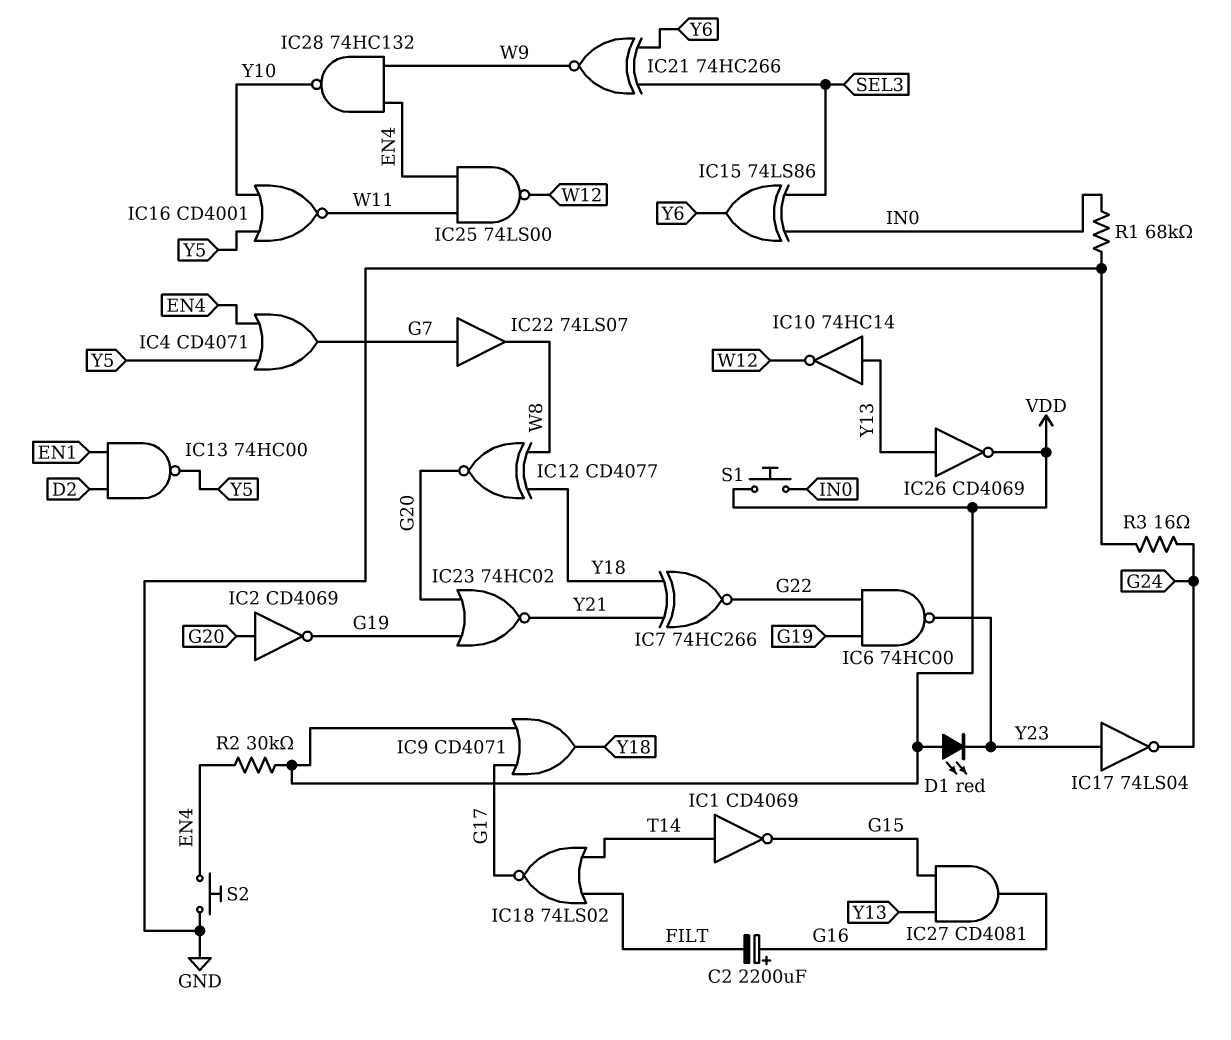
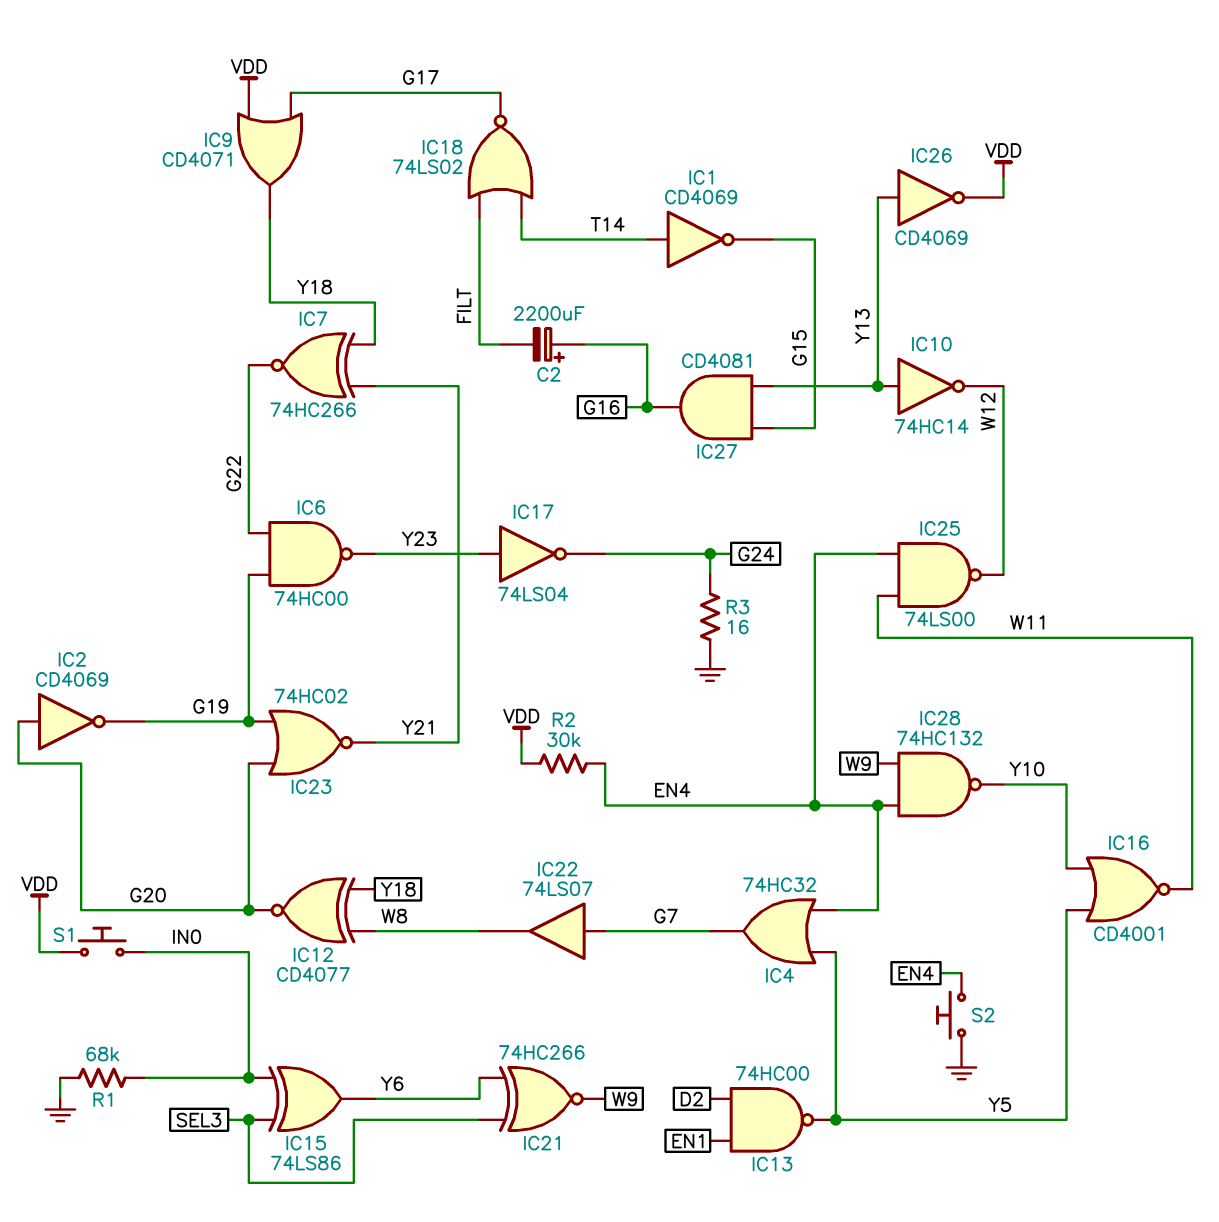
D1: LED red (A VDD, K Y23) -> none
IC4: OR CD4071 (in EN4, in Y5, out G7) -> OR 74HC32 (in EN4, in Y5, out G7)

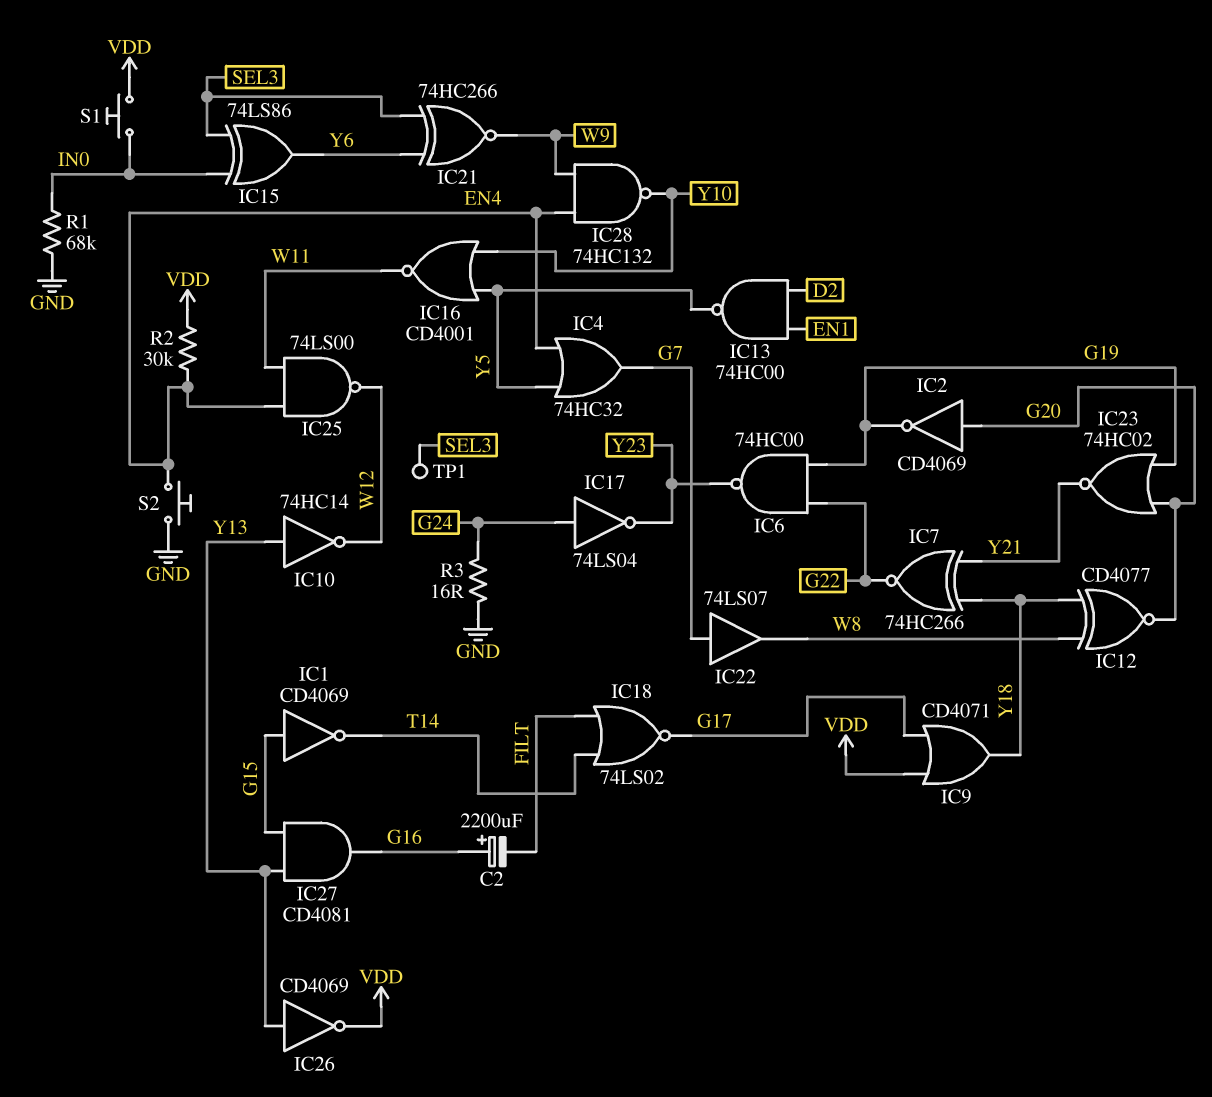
IC1: NOT CD4069 (in T14, out G15) -> NOT CD4069 (in G15, out T14)
IC17: NOT 74LS04 (in Y23, out G24) -> NOT 74LS04 (in G24, out Y23)
TP1: none -> test point (SEL3)

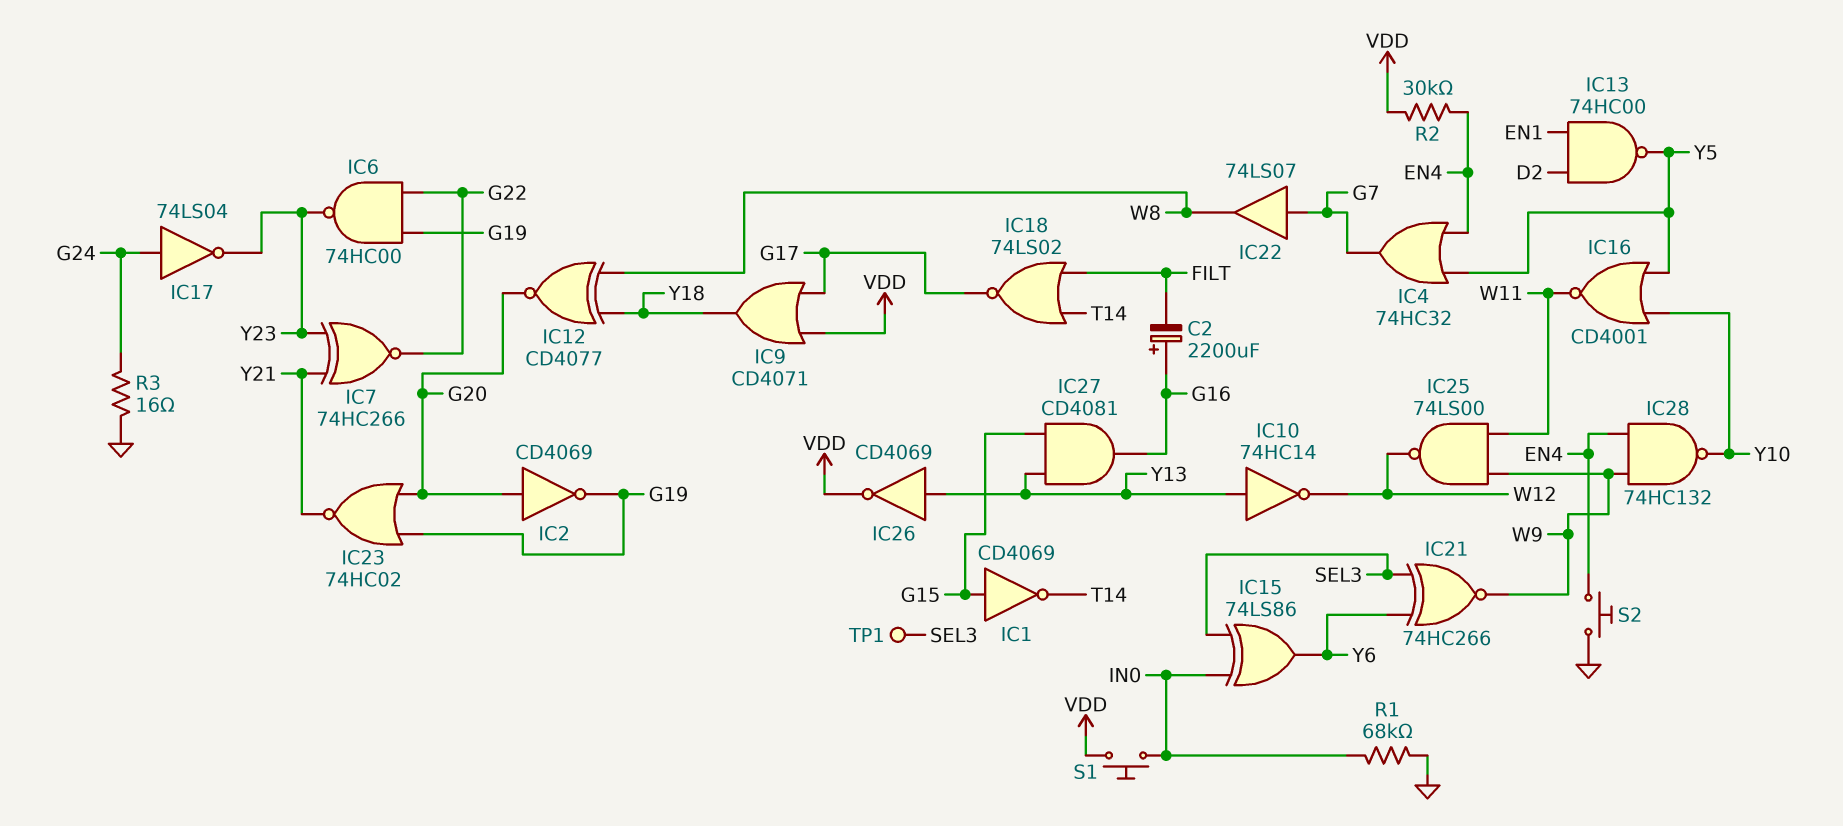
IC7: XNOR 74HC266 (in Y18, in Y21, out G22) -> XNOR 74HC266 (in Y21, in Y23, out G22)
IC25: NAND 74LS00 (in EN4, in W11, out W12) -> NAND 74LS00 (in W9, in W11, out W12)

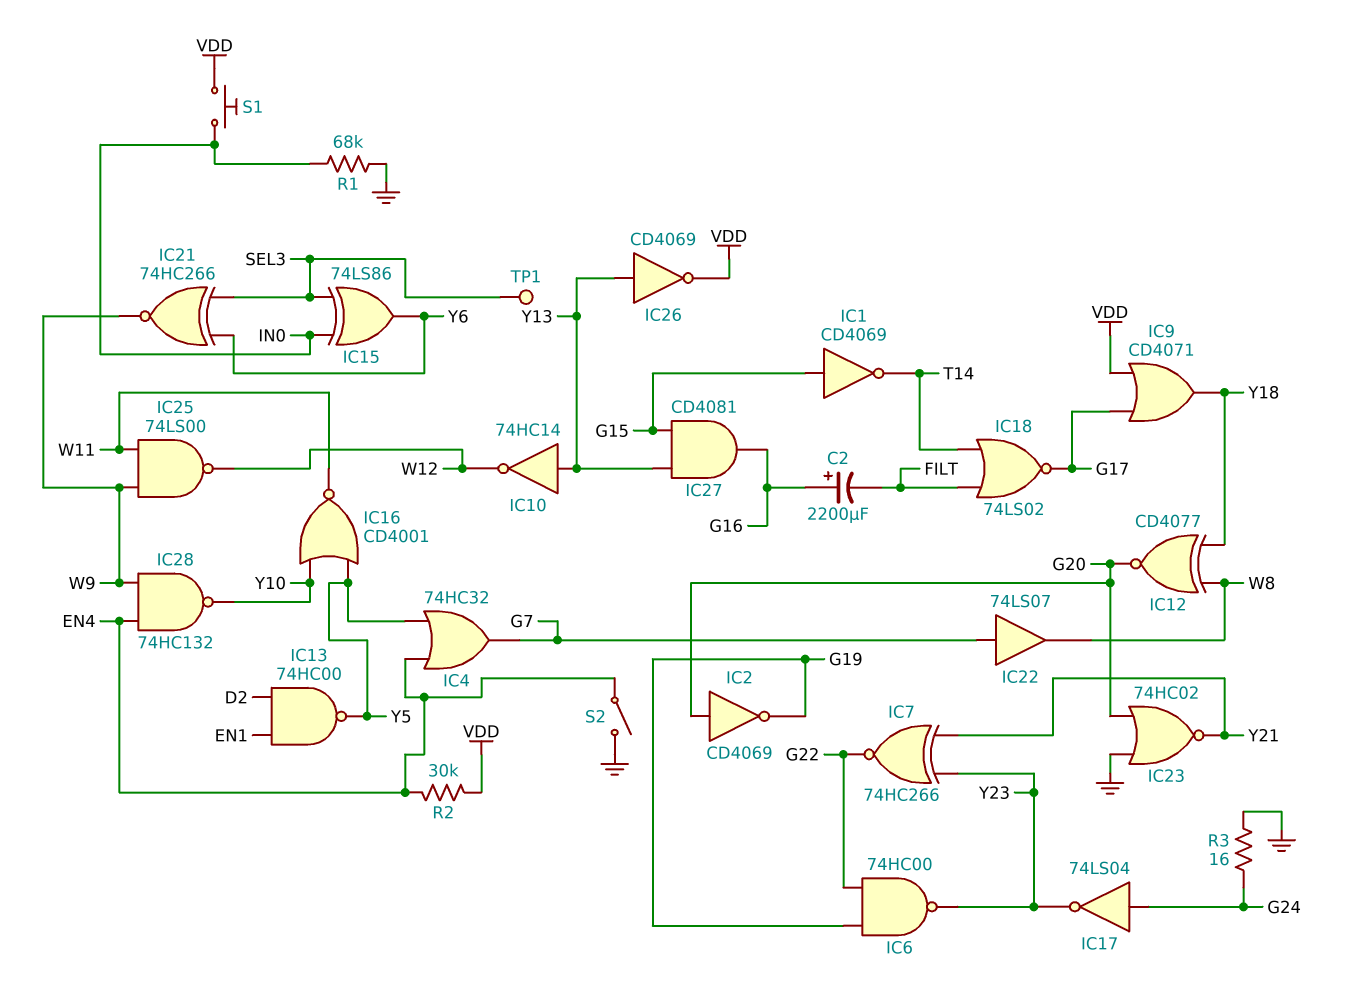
IC23: NOR 74HC02 (in G19, in G20, out Y21) -> NOR 74HC02 (in G20, in GND, out Y21)
S2: button (EN4, GND) -> switch (EN4, GND)

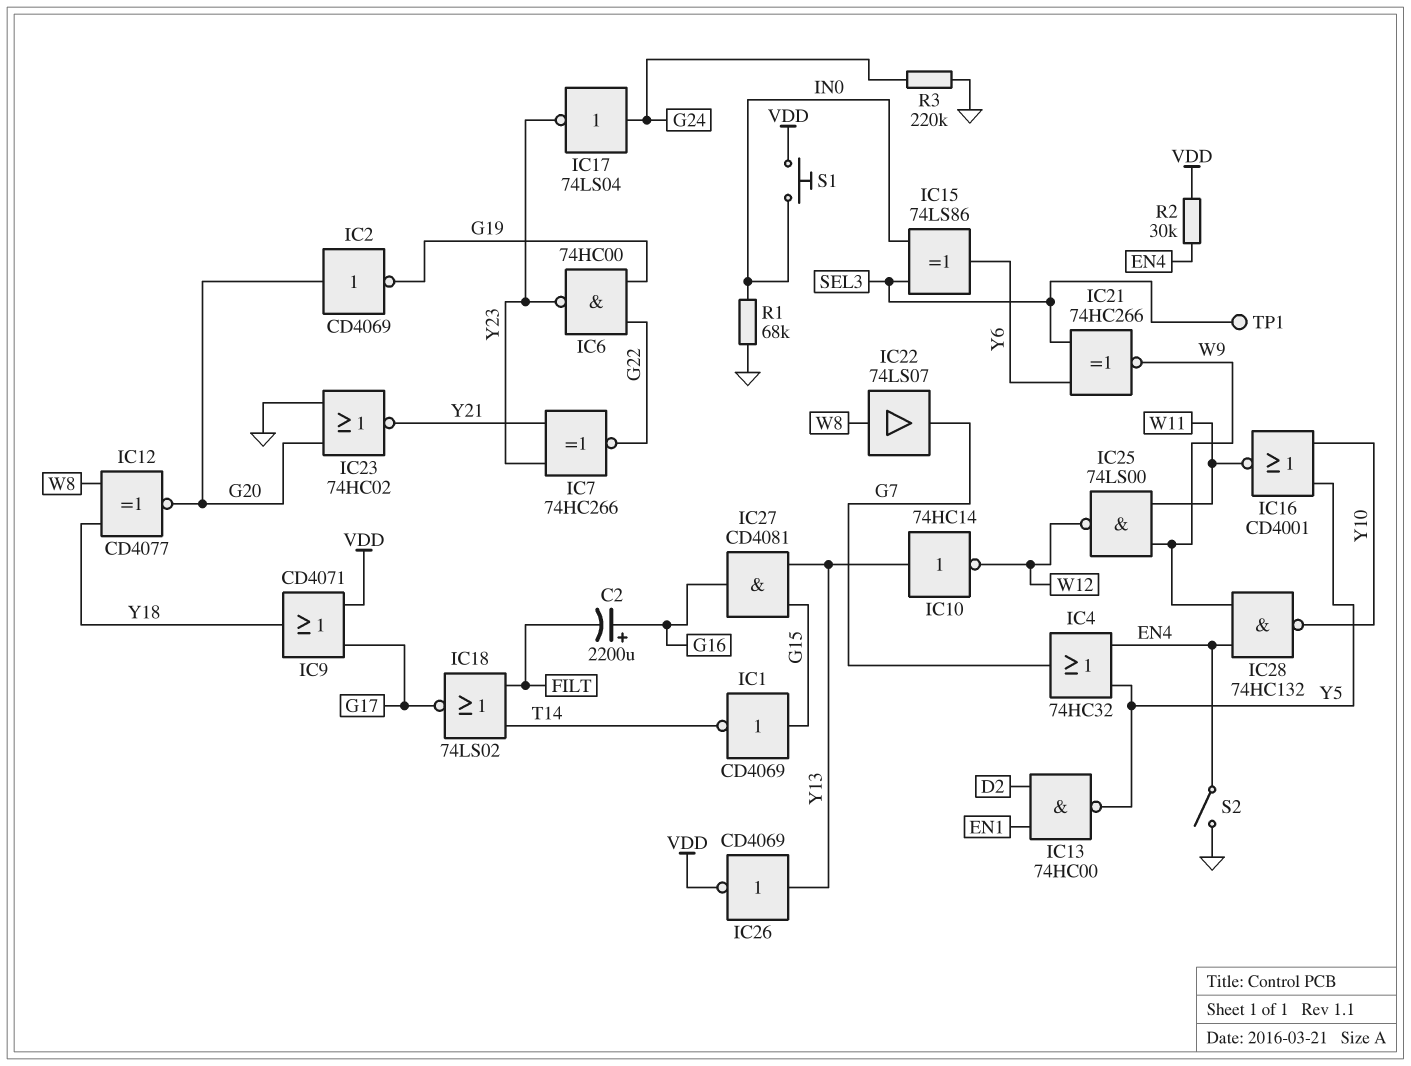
IC22: buffer 74LS07 (in G7, out W8) -> buffer 74LS07 (in W8, out G7)
R3: 16 (G24, GND) -> 220k (G24, GND)

